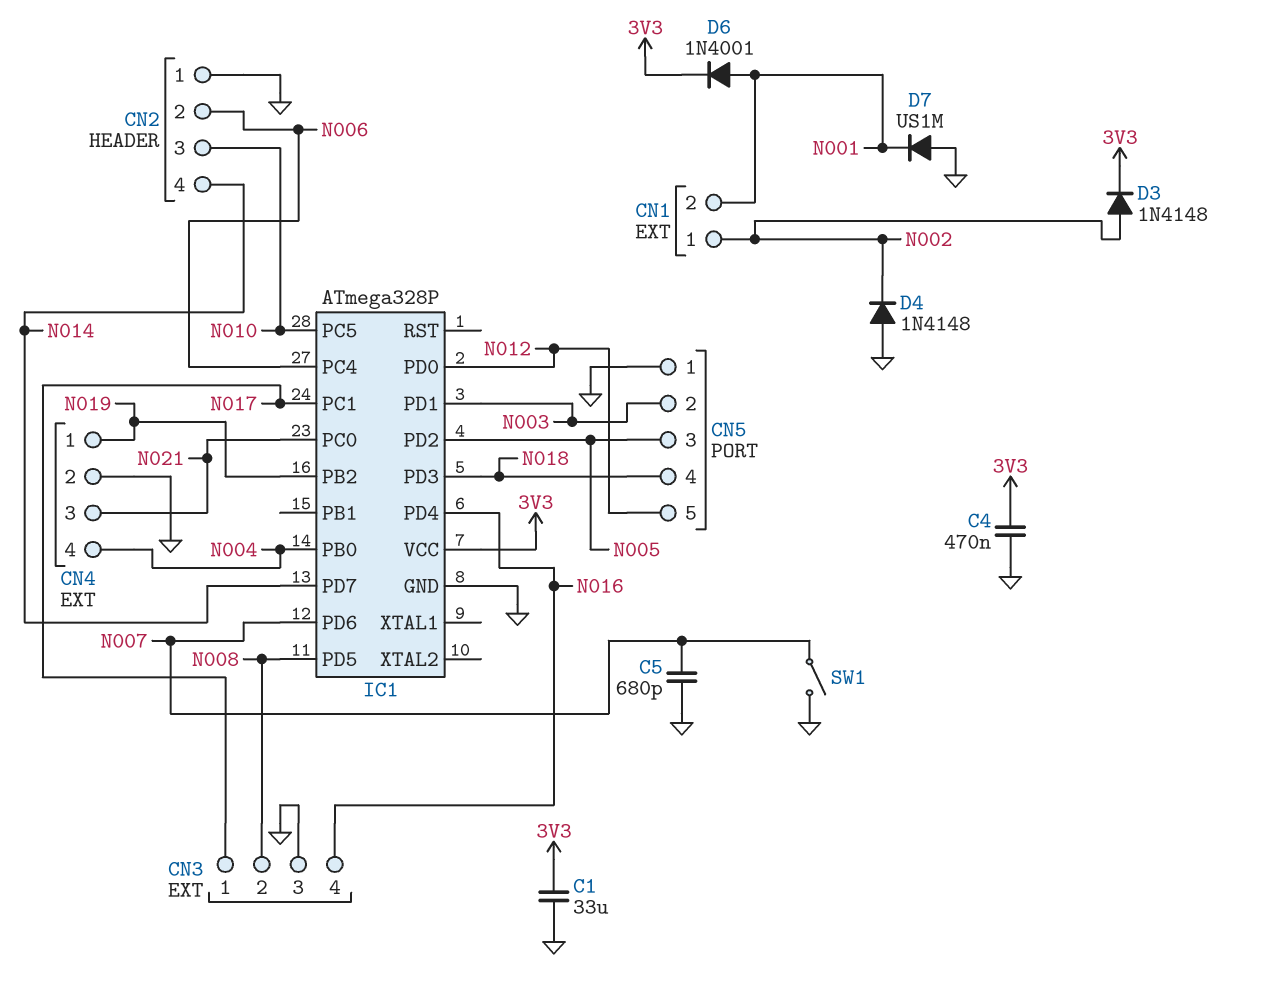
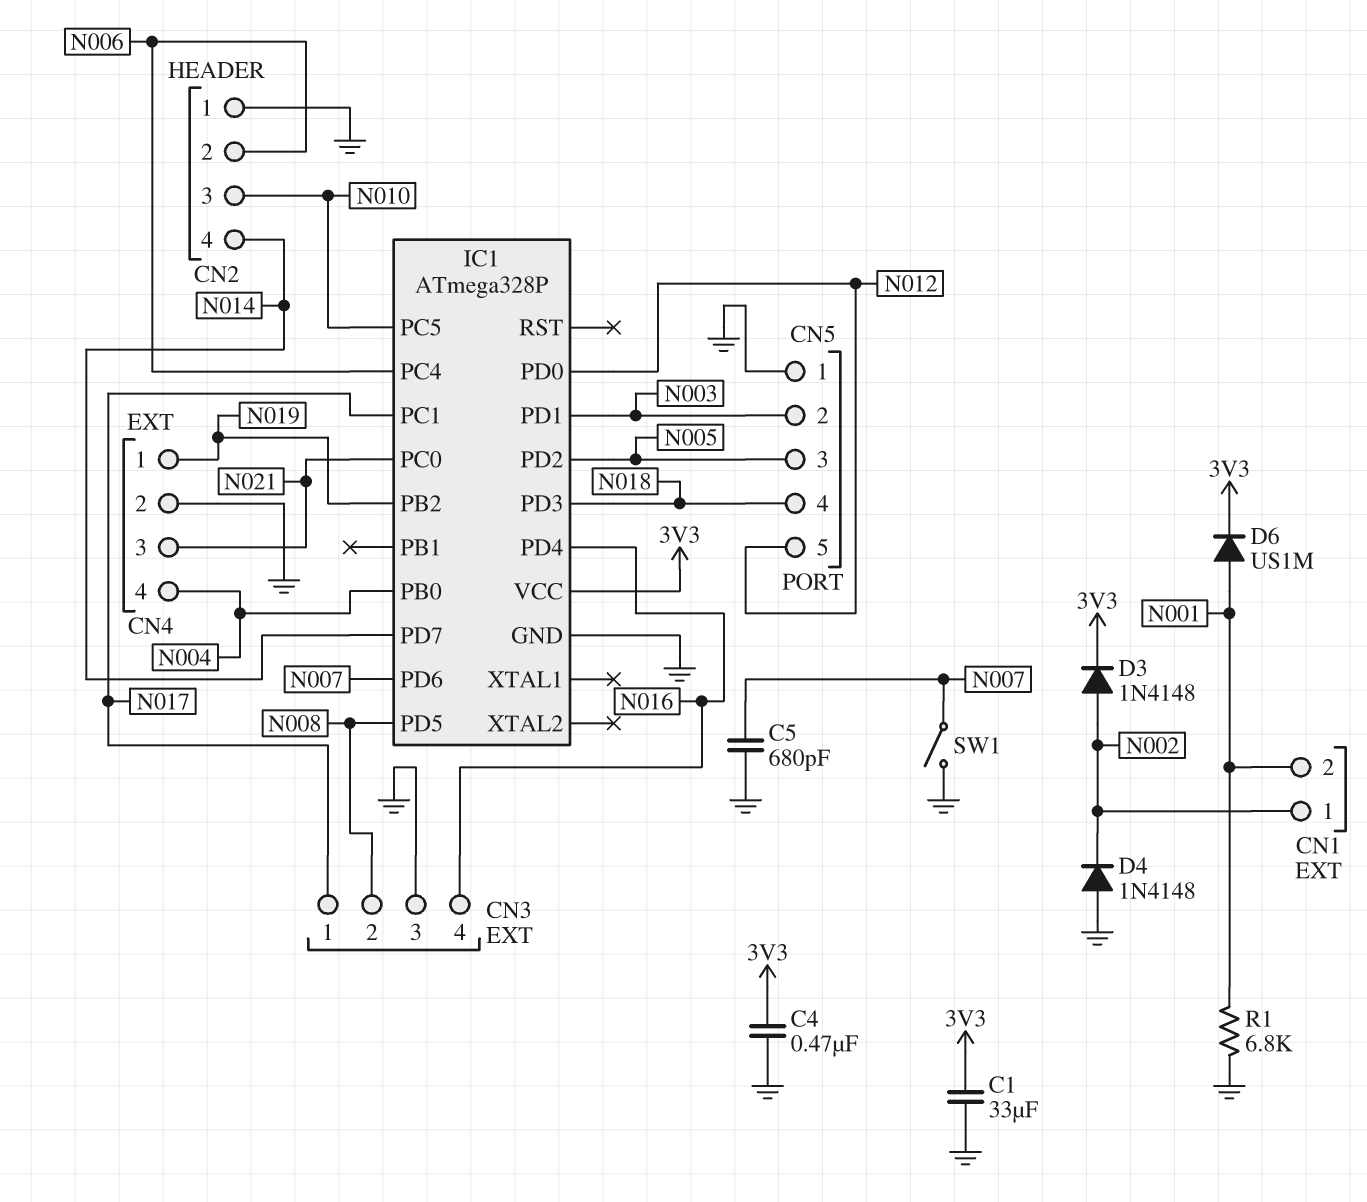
D6: diode 1N4001 (A N001, K 3V3) -> diode US1M (A N001, K 3V3)
D7: diode US1M (A GND, K N001) -> none
R1: none -> 6.8k (GND, N001)

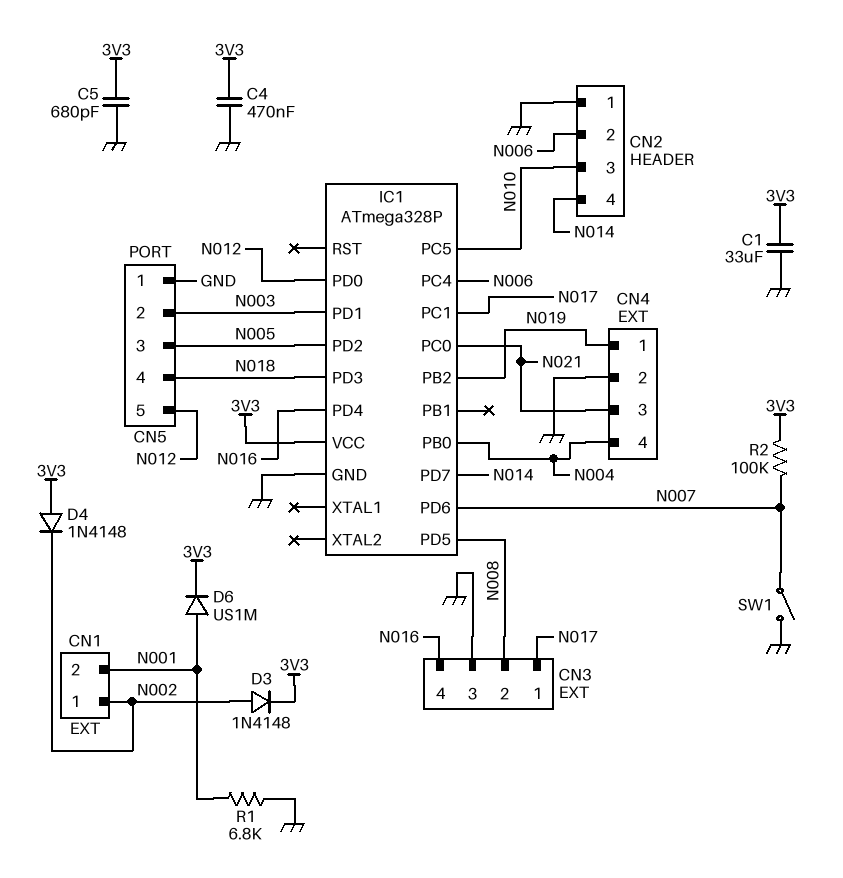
C5: 680pF (GND, N007) -> 680pF (3V3, GND)
D4: diode 1N4148 (A GND, K N002) -> diode 1N4148 (A 3V3, K N002)
R2: none -> 100k (3V3, N007)

